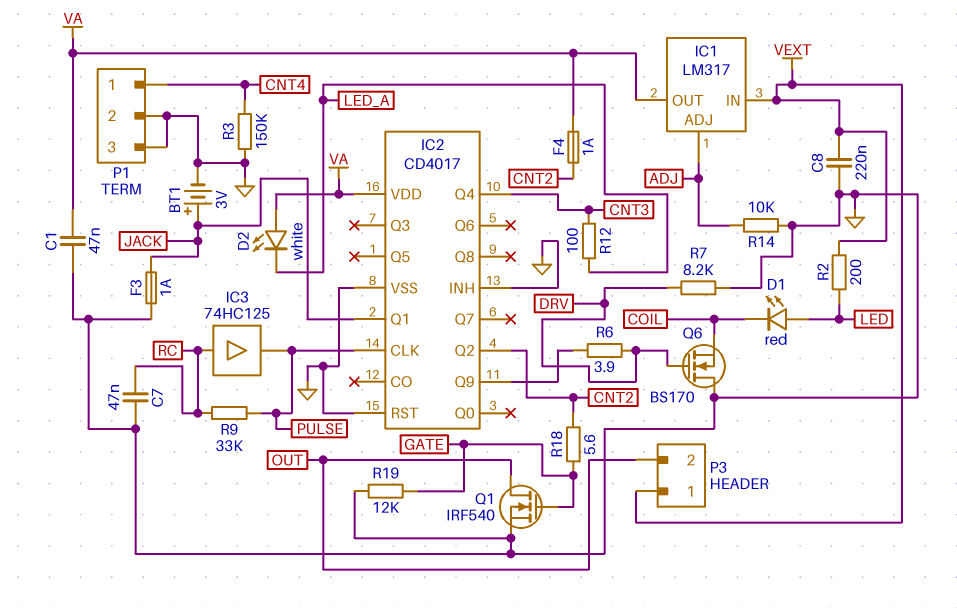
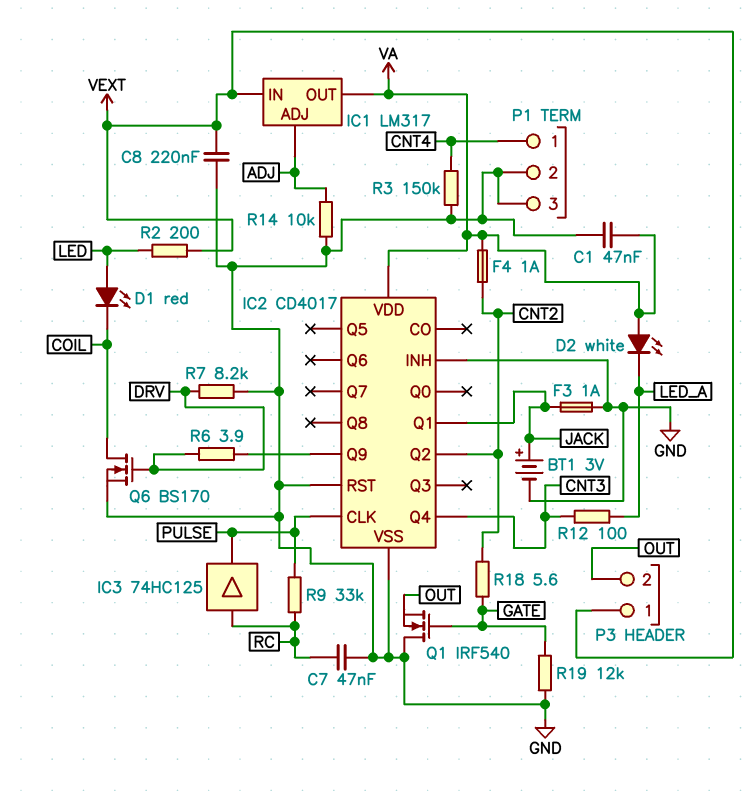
Q1: NMOS IRF540 (G GATE, D OUT, S GND) -> NMOS IRF540 (G GATE, D GND, S OUT)
Q6: NMOS BS170 (G DRV, D GND, S COIL) -> NMOS BS170 (G DRV, D COIL, S GND)

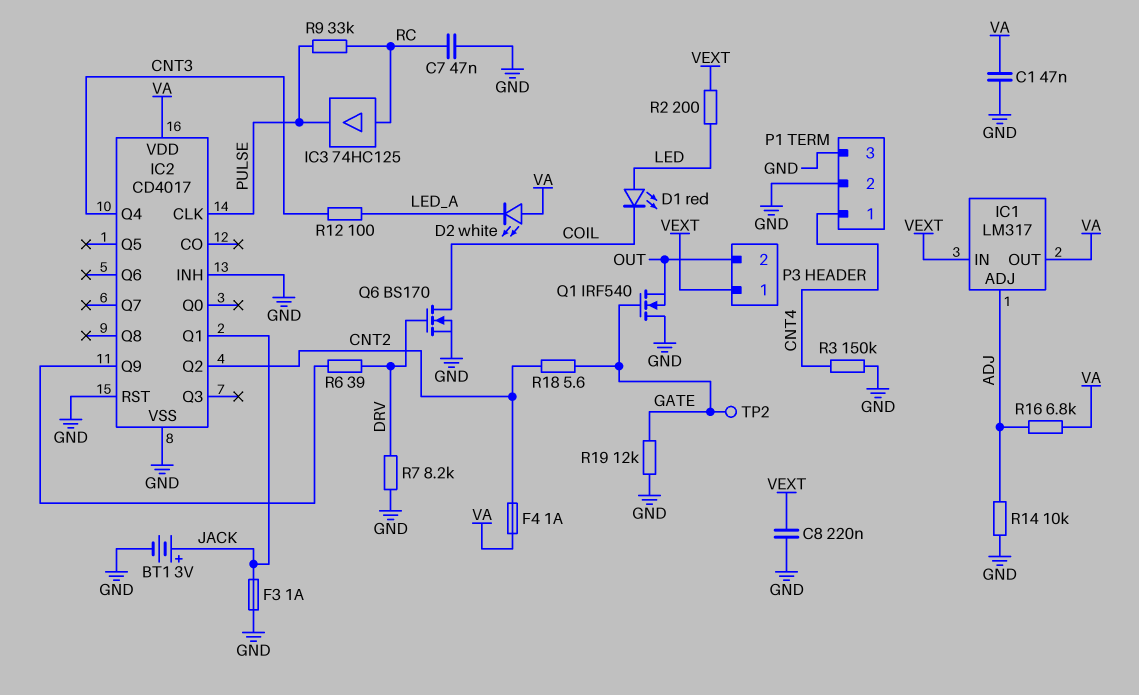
R6: 3.9 (DRV, IC2/Q9) -> 39 (DRV, IC2/Q9)
R16: none -> 6.8k (ADJ, VA)
TP2: none -> test point (GATE)

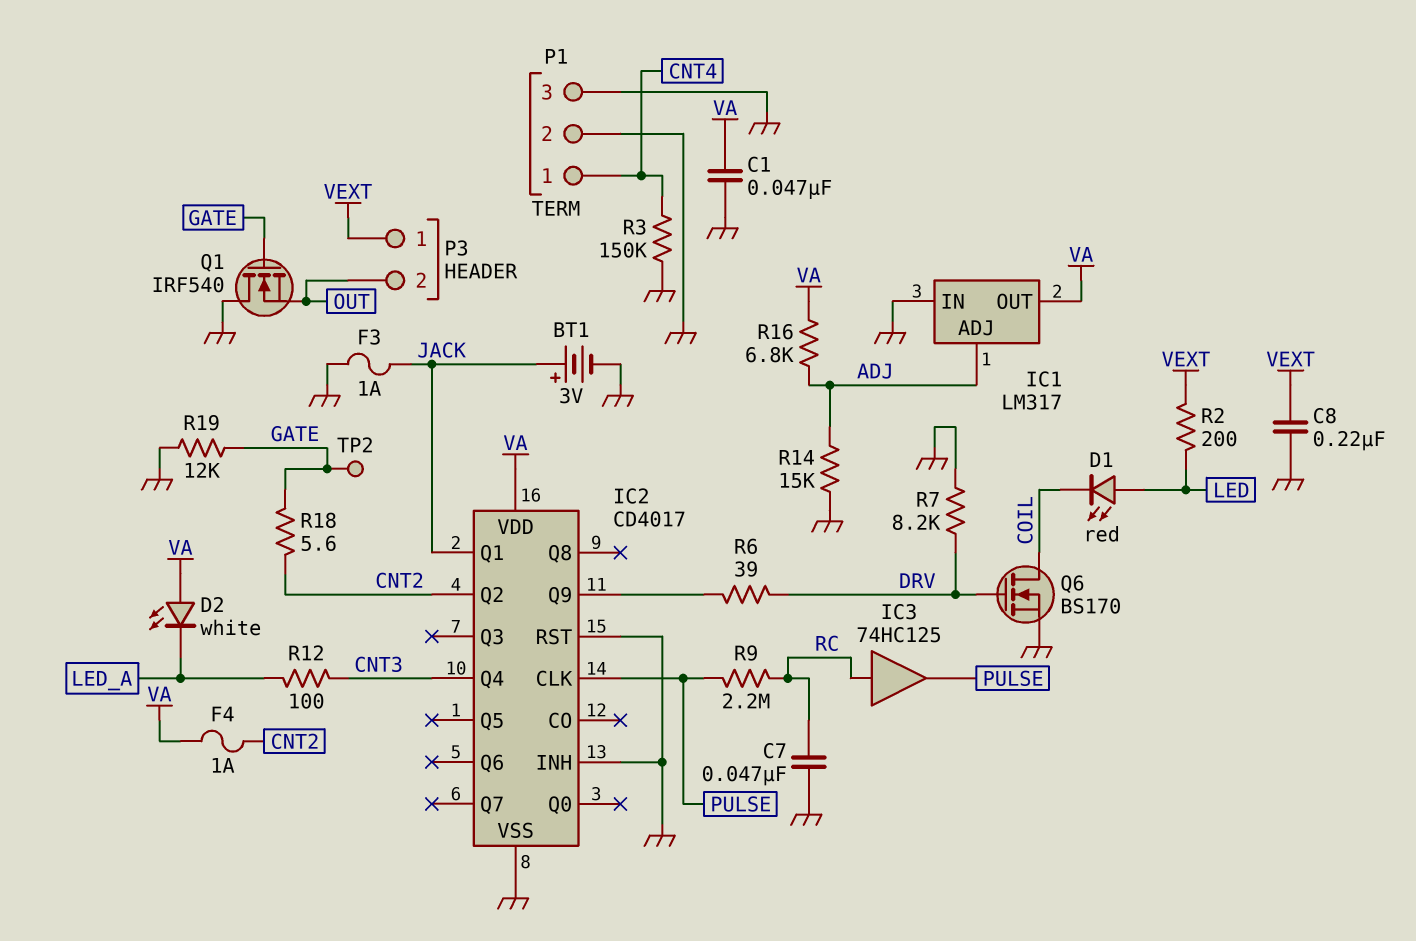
IC1 pin IN: VEXT -> GND
R9: 33k (PULSE, RC) -> 2.2M (PULSE, RC)
R14: 10k (ADJ, GND) -> 15k (ADJ, GND)

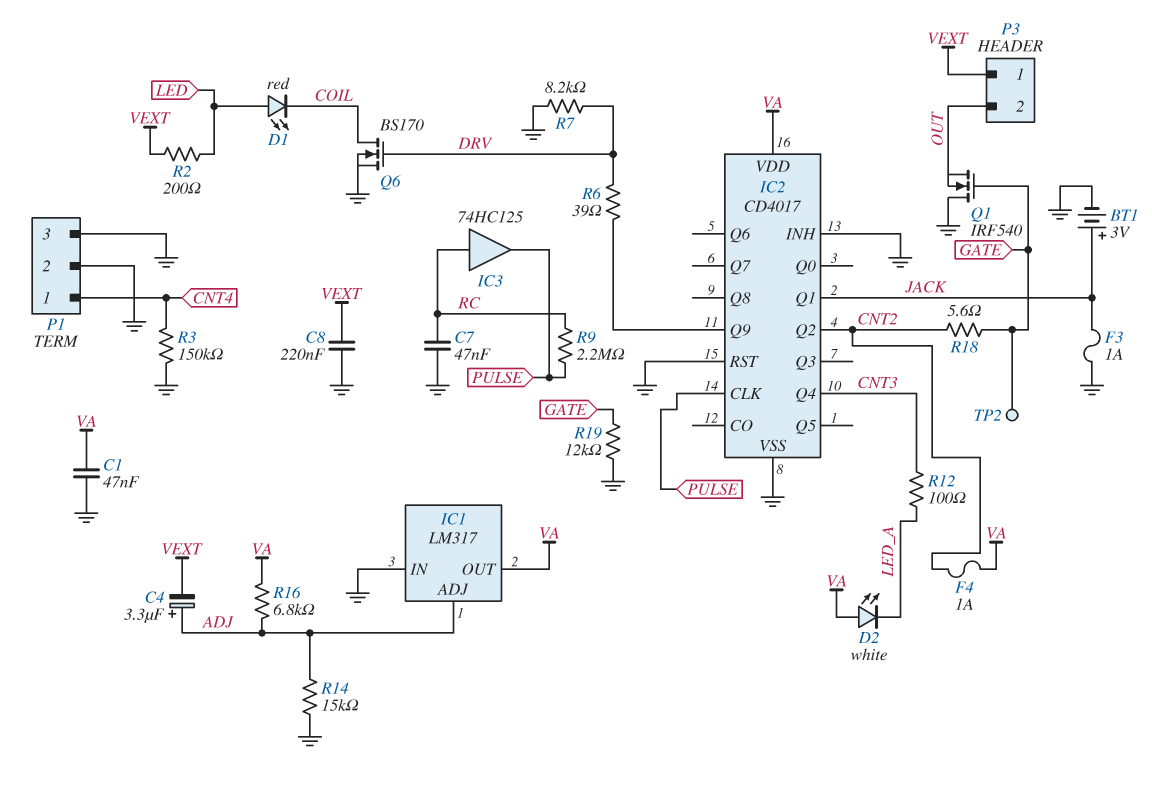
C4: none -> 3.3uF (plus ADJ, minus VEXT)

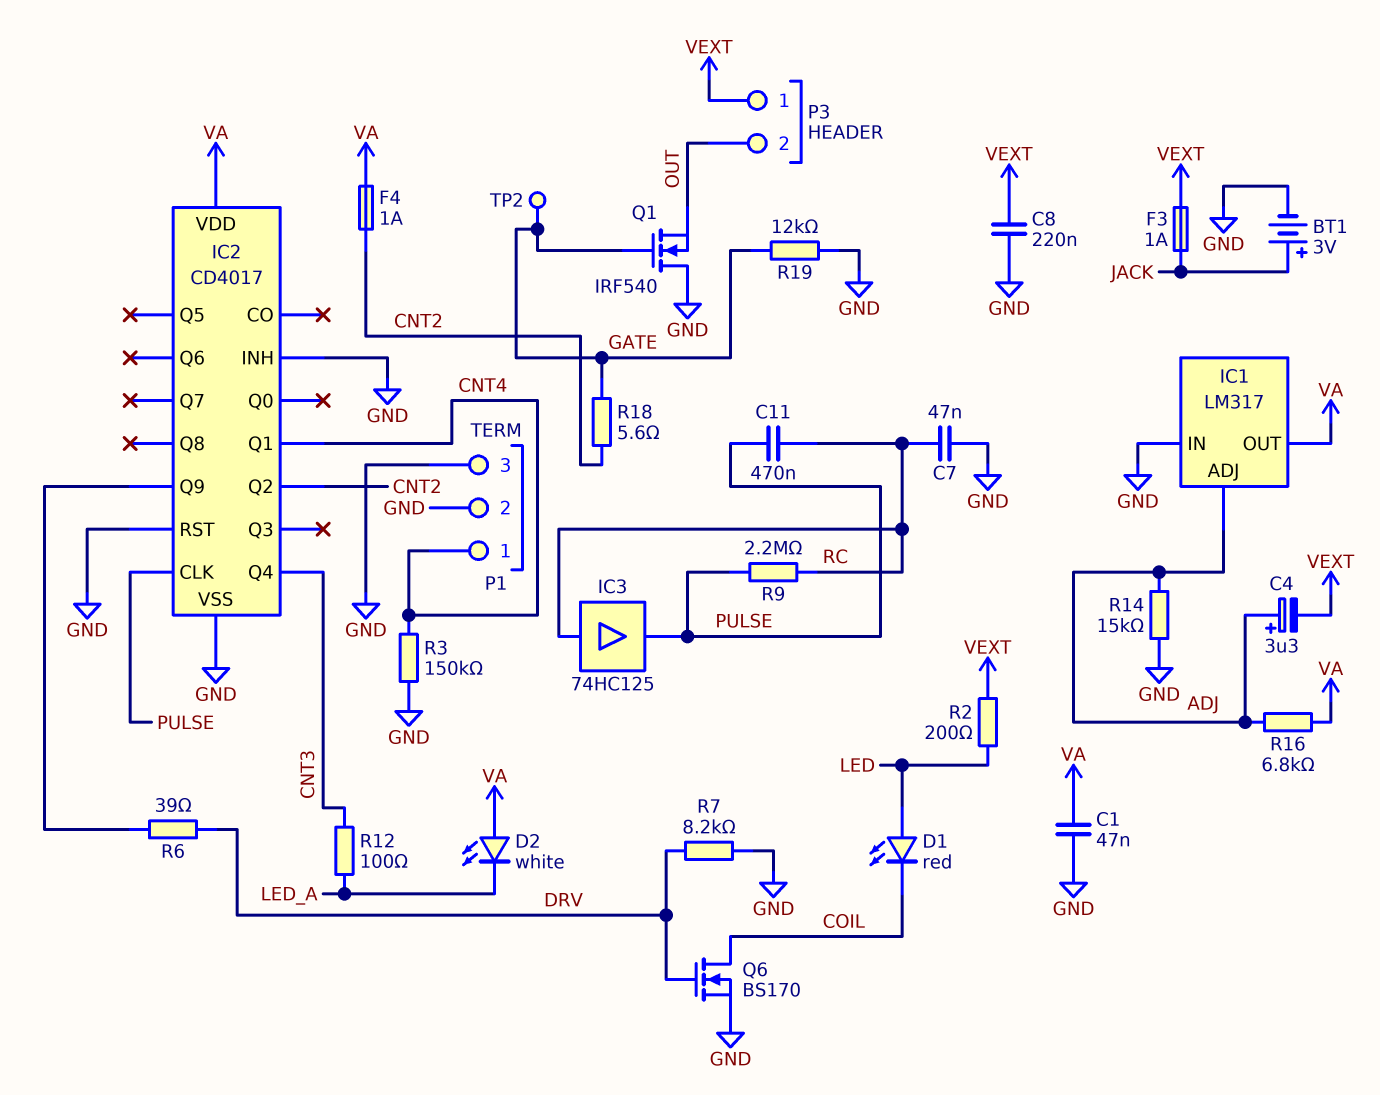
C11: none -> 470nF (PULSE, RC)
F3: 1A (GND, JACK) -> 1A (JACK, VEXT)
IC2 pin Q1: JACK -> CNT4

